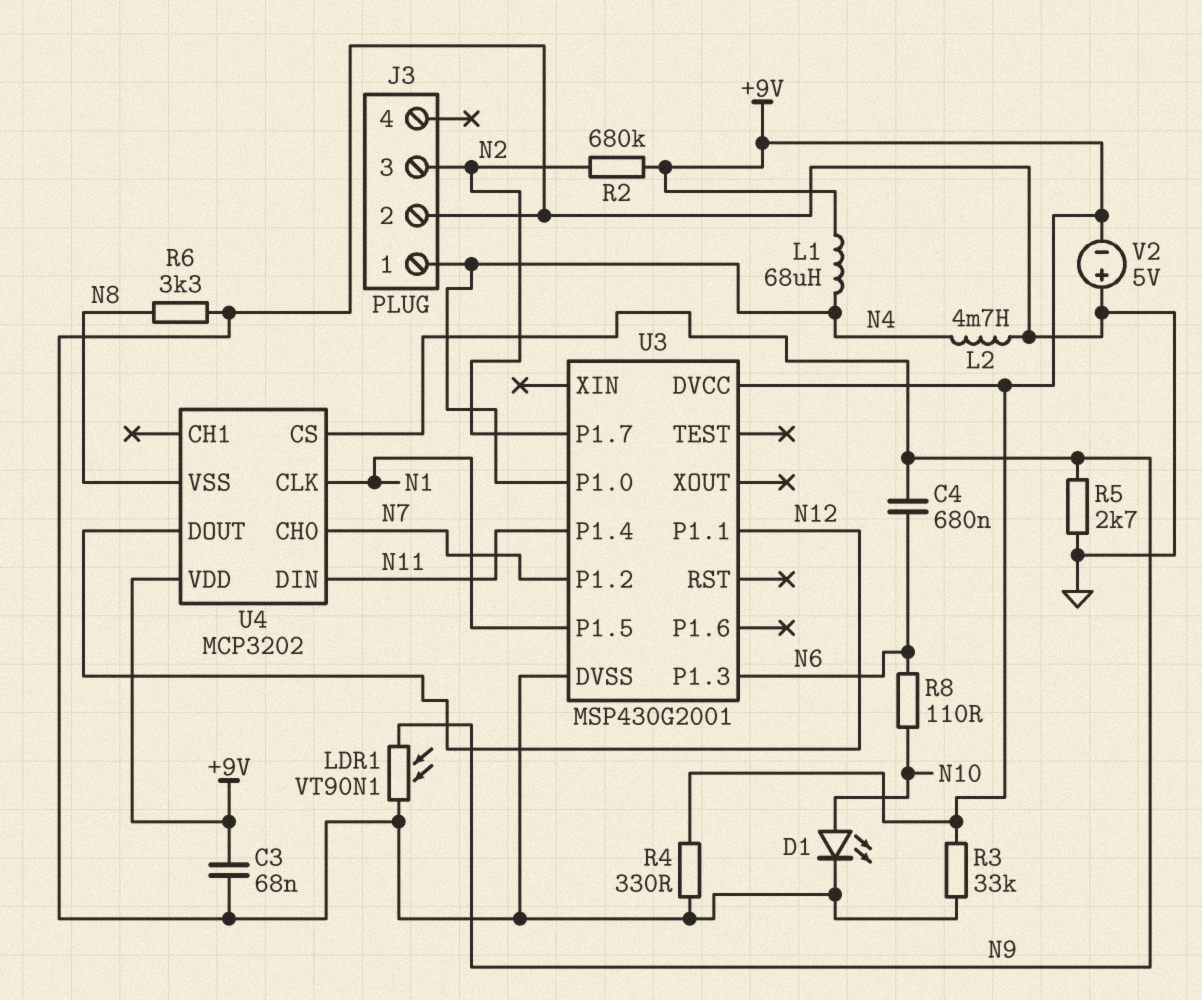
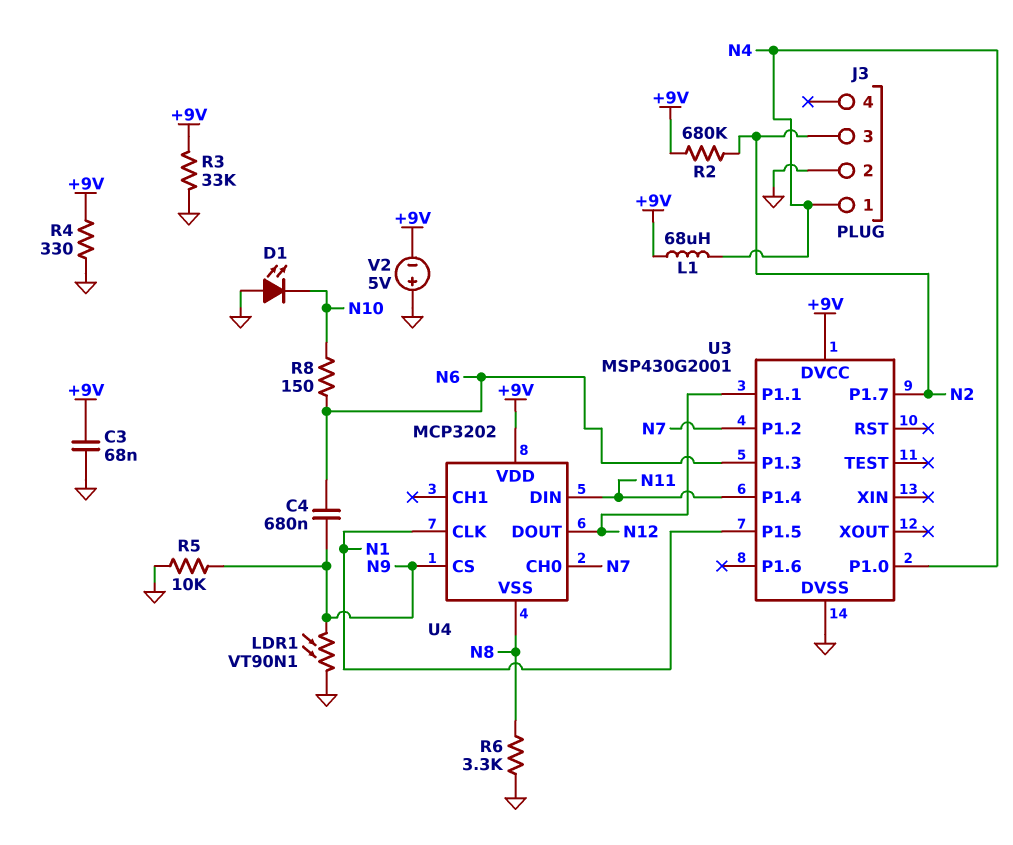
D1: LED (A N10, K GND) -> LED (A GND, K N10)
L2: 4.7mH (GND, N4) -> none
R5: 2.7k (GND, N9) -> 10k (GND, N9)
R8: 110 (N6, N10) -> 150 (N6, N10)

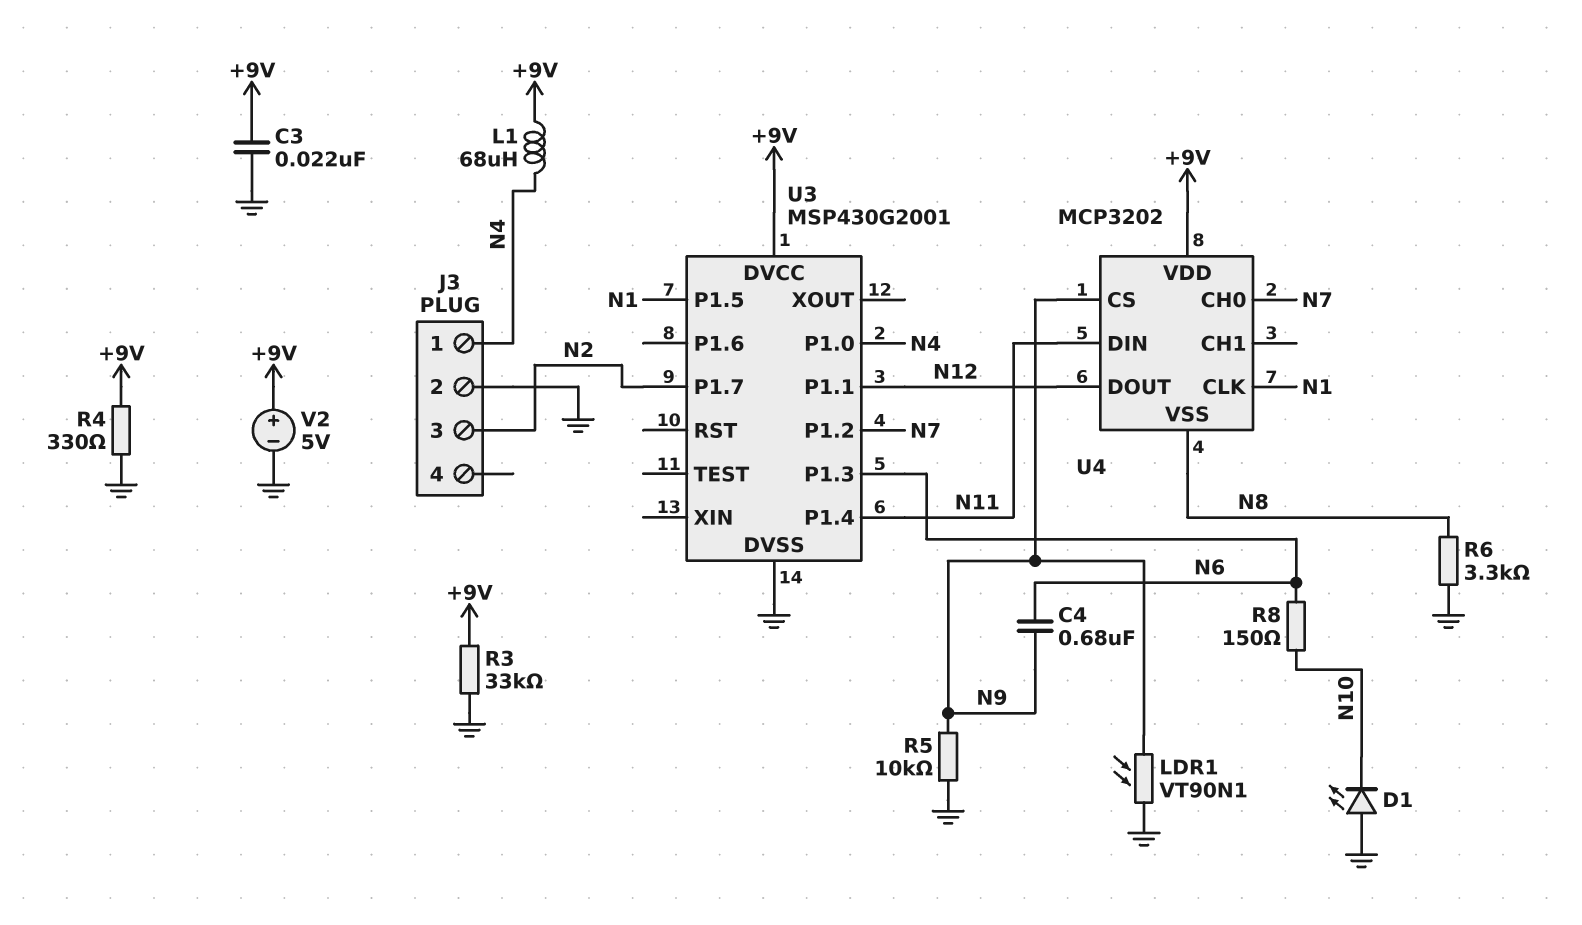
C3: 68nF (+9V, GND) -> 22nF (+9V, GND)
R2: 680k (+9V, N2) -> none
V2: 5V (plus GND, minus +9V) -> 5V (plus +9V, minus GND)

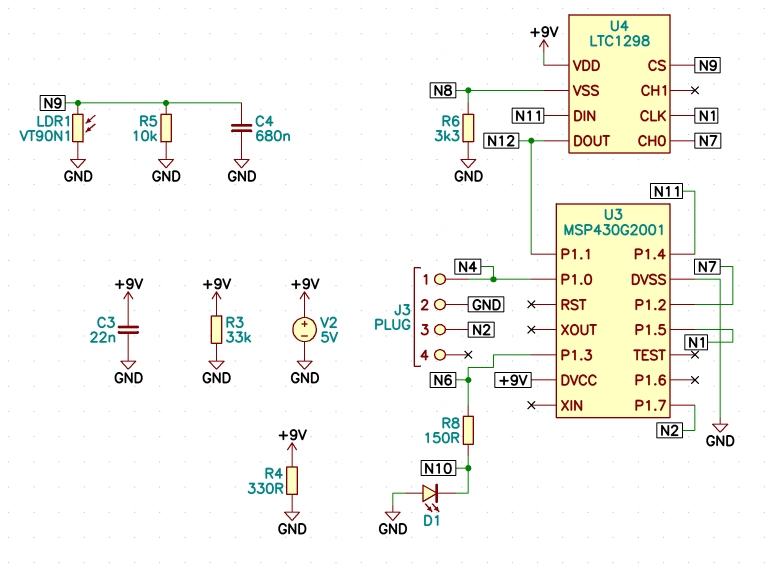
C4: 680nF (N6, N9) -> 680nF (GND, N9)
L1: 68uH (+9V, N4) -> none
U4: MCP3202 -> LTC1298

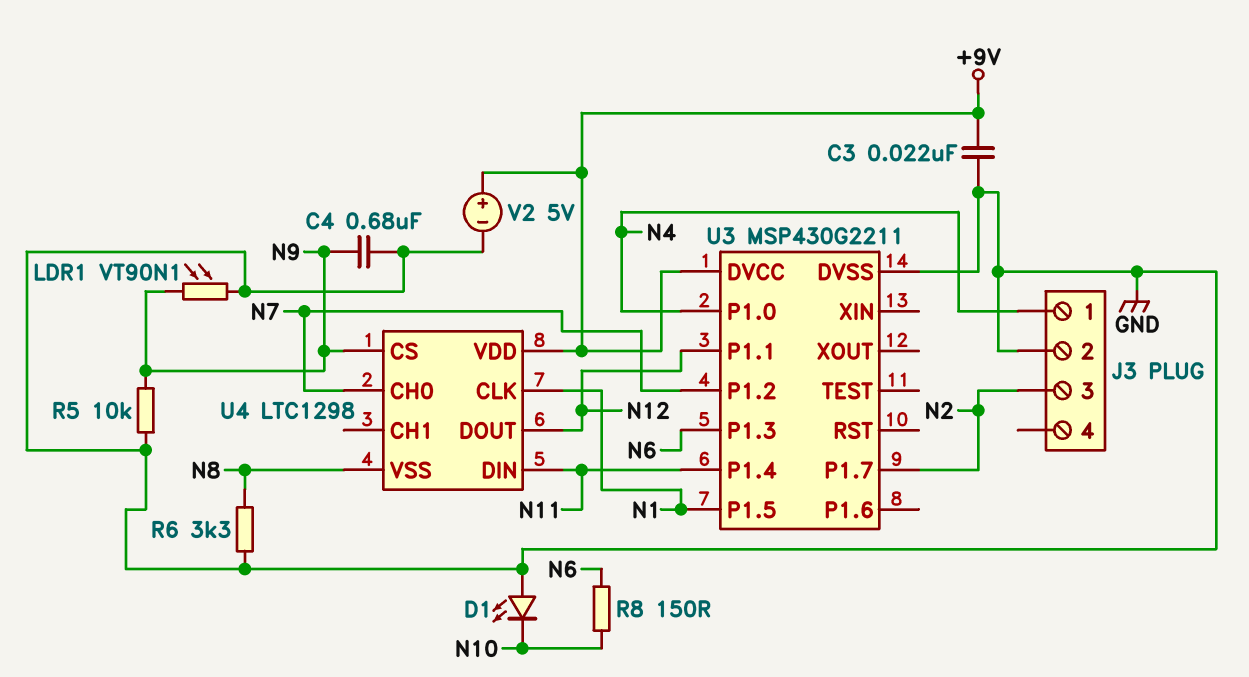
R3: 33k (+9V, GND) -> none
R4: 330 (+9V, GND) -> none
U3: MSP430G2001 -> MSP430G2211

